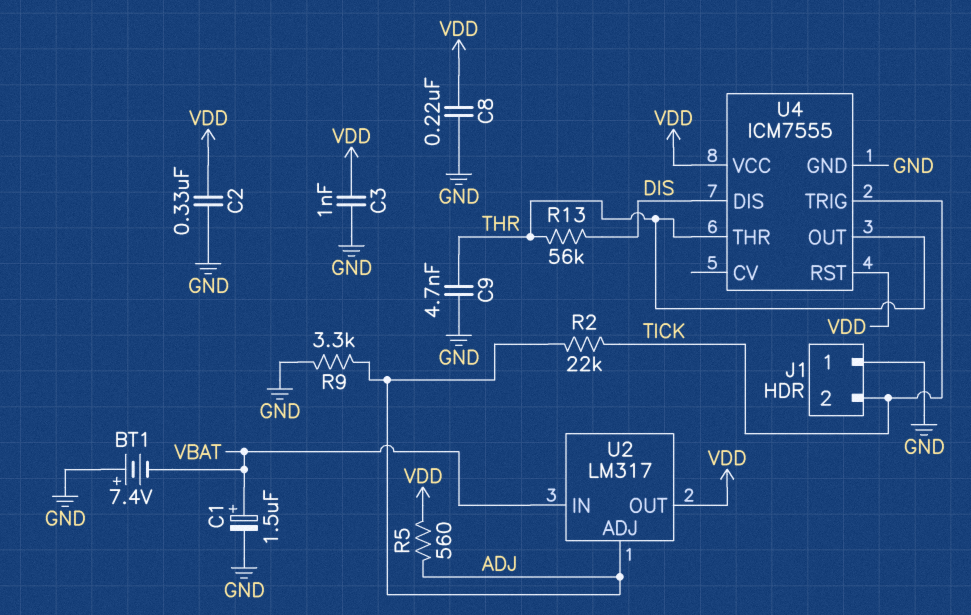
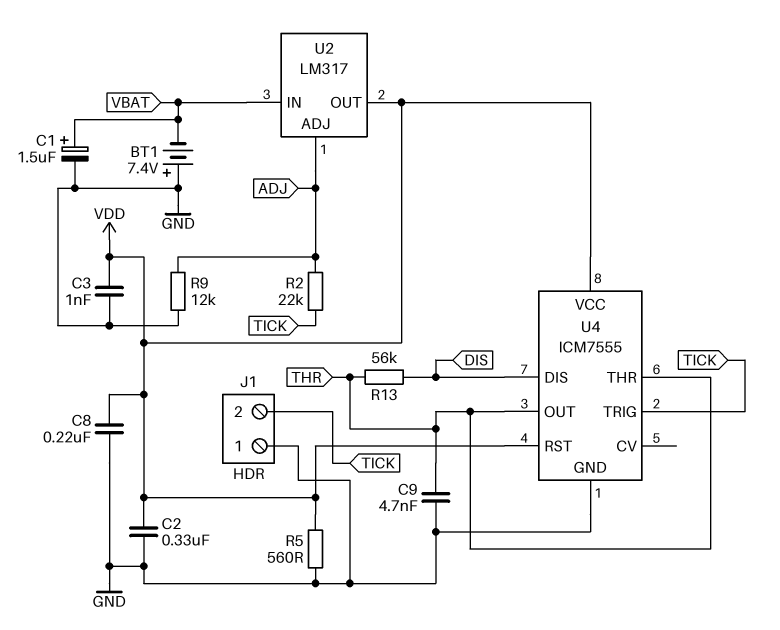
R5: 560 (ADJ, VDD) -> 560 (GND, VDD)
R9: 3.3k (ADJ, GND) -> 12k (ADJ, GND)

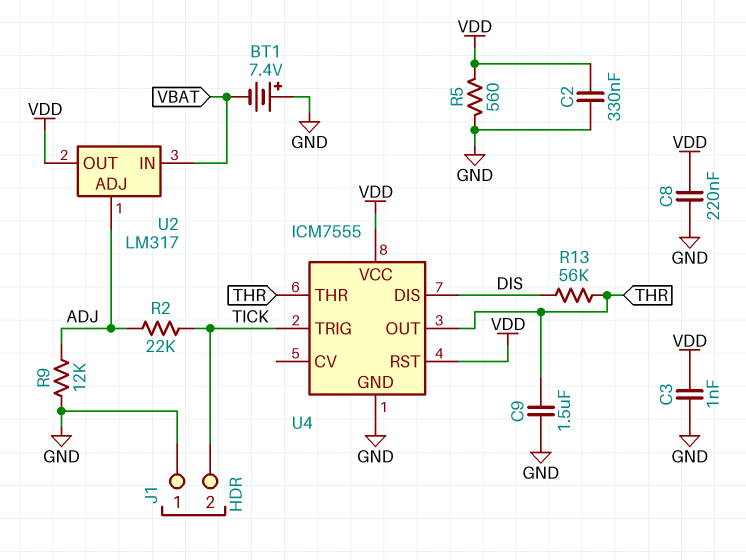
C1: 1.5uF (plus VBAT, minus GND) -> none
C9: 4.7nF (GND, THR) -> 1.5uF (GND, THR)

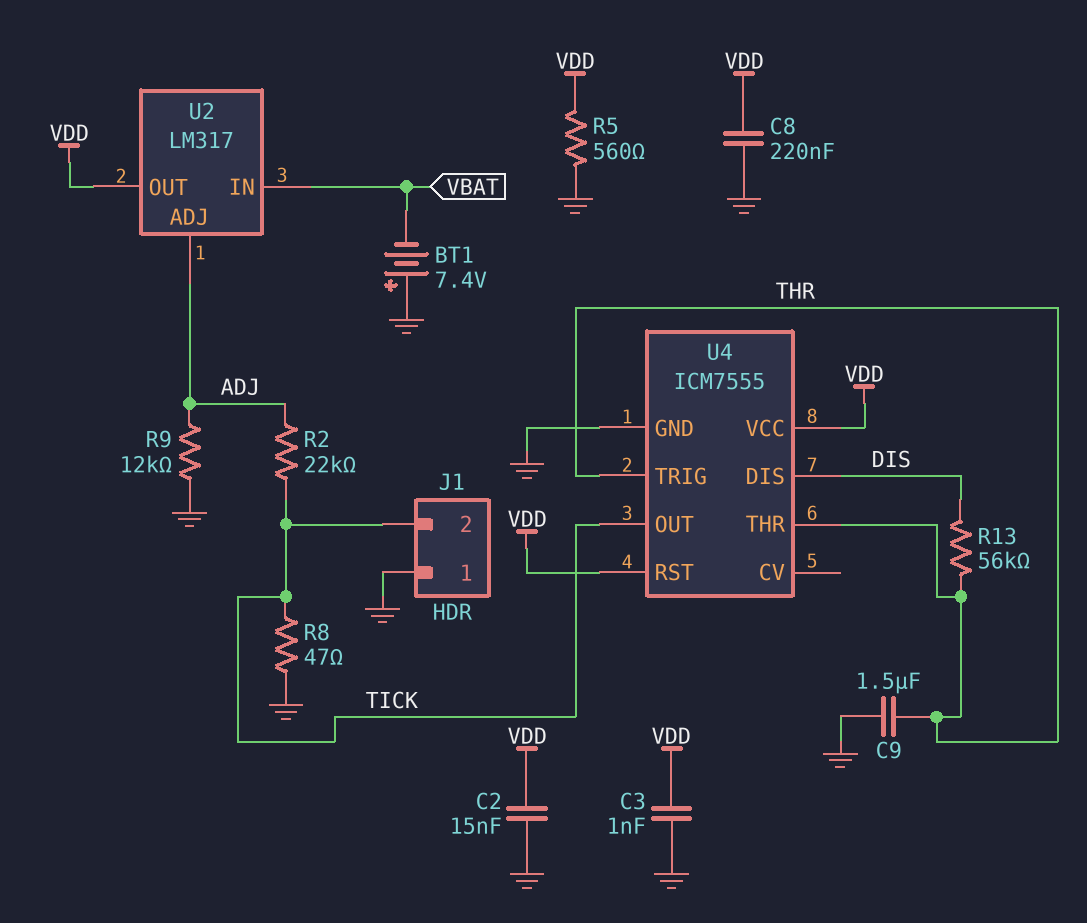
C2: 330nF (GND, VDD) -> 15nF (GND, VDD)
R8: none -> 47 (GND, TICK)
U4 pin OUT: THR -> TICK
U4 pin TRIG: TICK -> THR

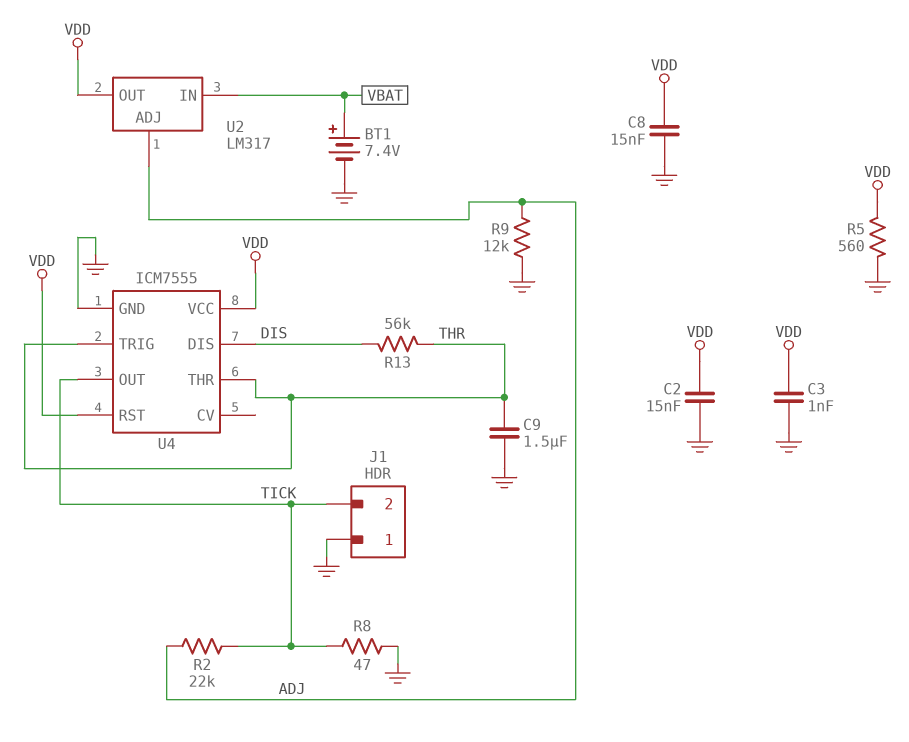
BT1: 7.4V (plus GND, minus VBAT) -> 7.4V (plus VBAT, minus GND)
C8: 220nF (GND, VDD) -> 15nF (GND, VDD)

